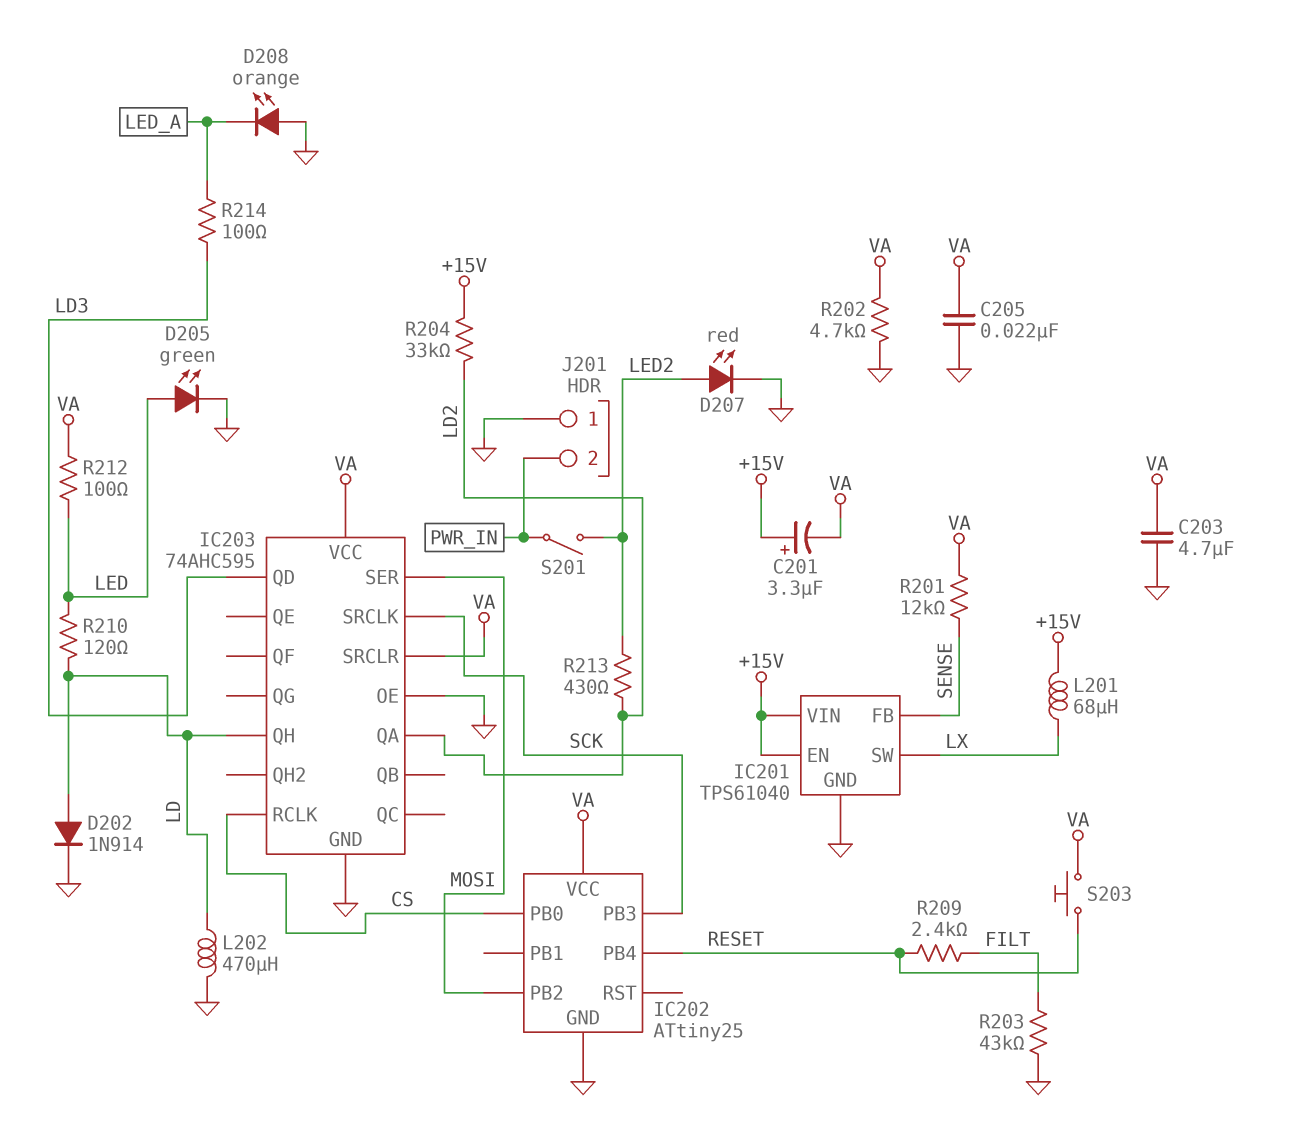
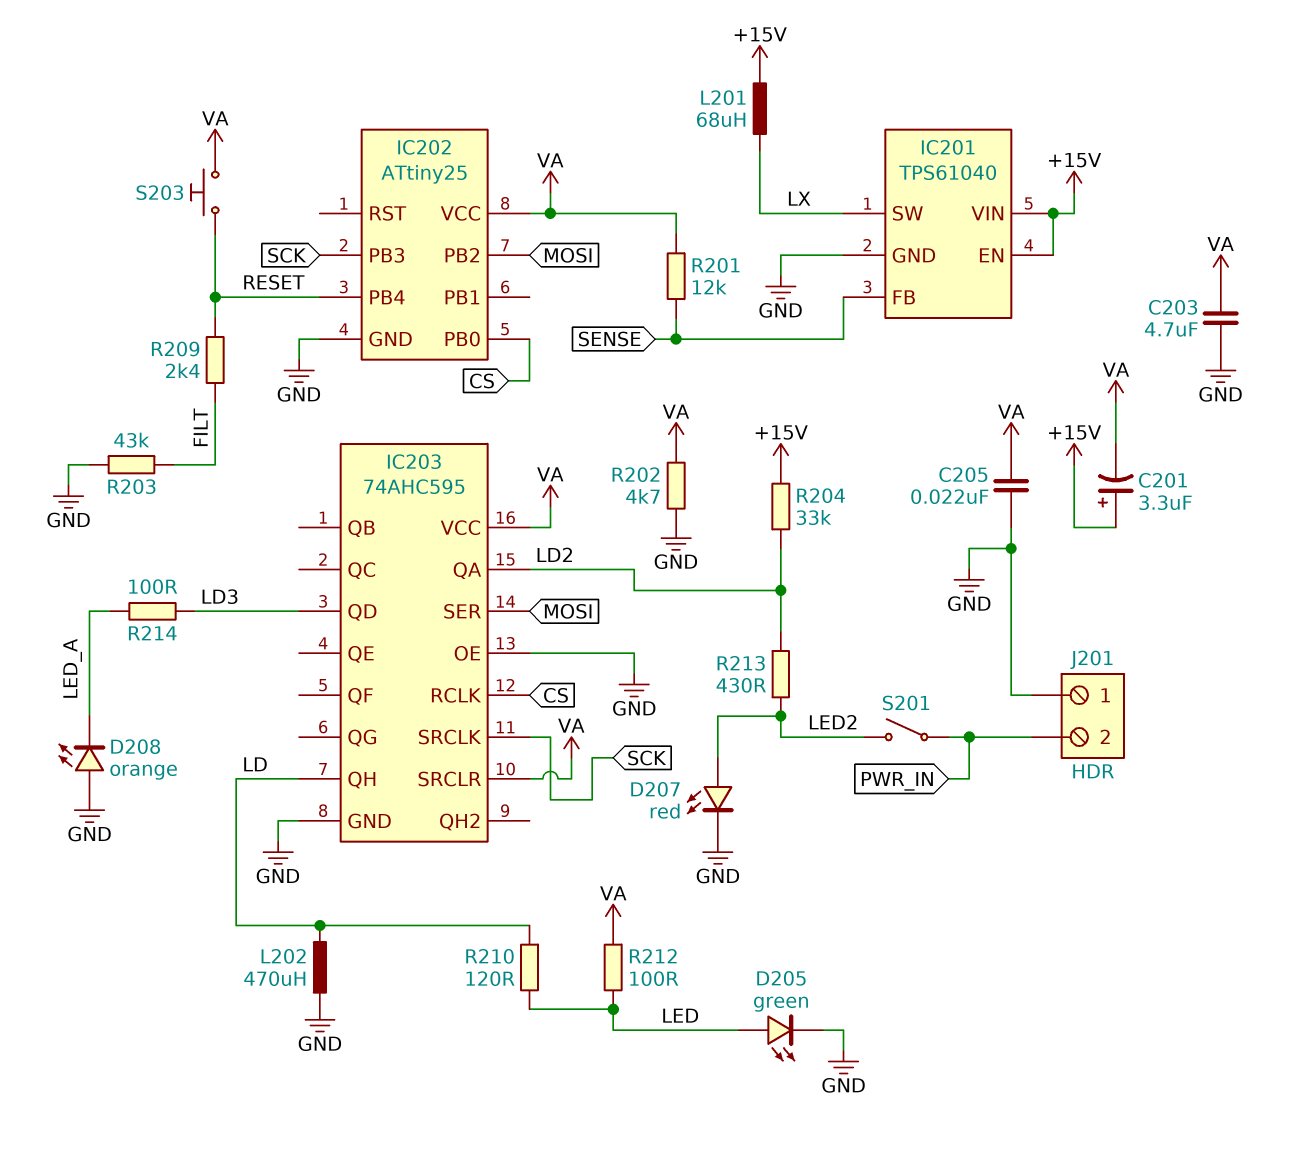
D202: diode 1N914 (A LD, K GND) -> none

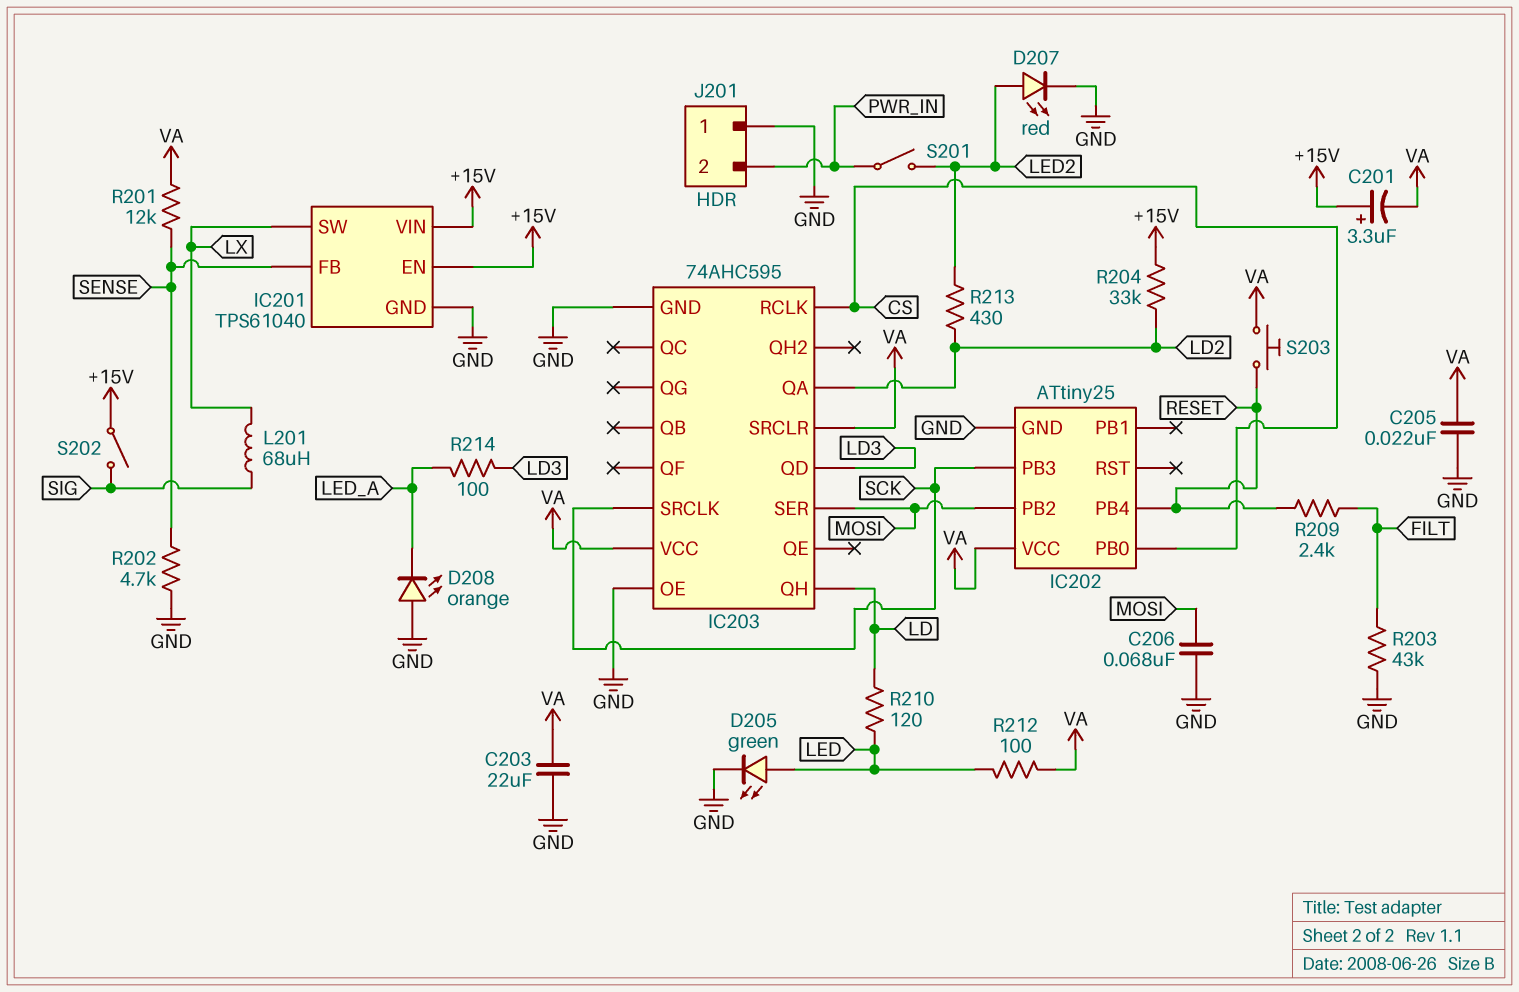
C203: 4.7uF (GND, VA) -> 22uF (GND, VA)
C206: none -> 68nF (GND, MOSI)
L201: 68uH (+15V, LX) -> 68uH (LX, SIG)
L202: 470uH (GND, LD) -> none
R202: 4.7k (GND, VA) -> 4.7k (GND, SENSE)
S202: none -> switch (+15V, SIG)

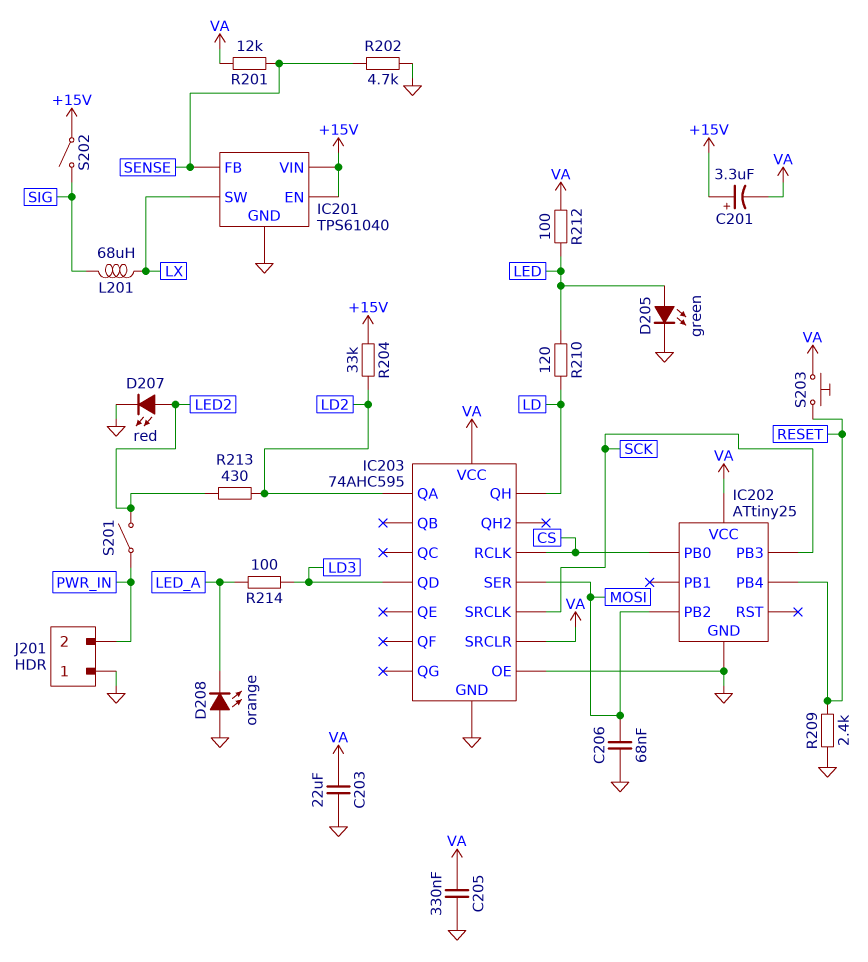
C205: 22nF (GND, VA) -> 330nF (GND, VA)
R203: 43k (FILT, GND) -> none
R209: 2.4k (FILT, RESET) -> 2.4k (GND, RESET)

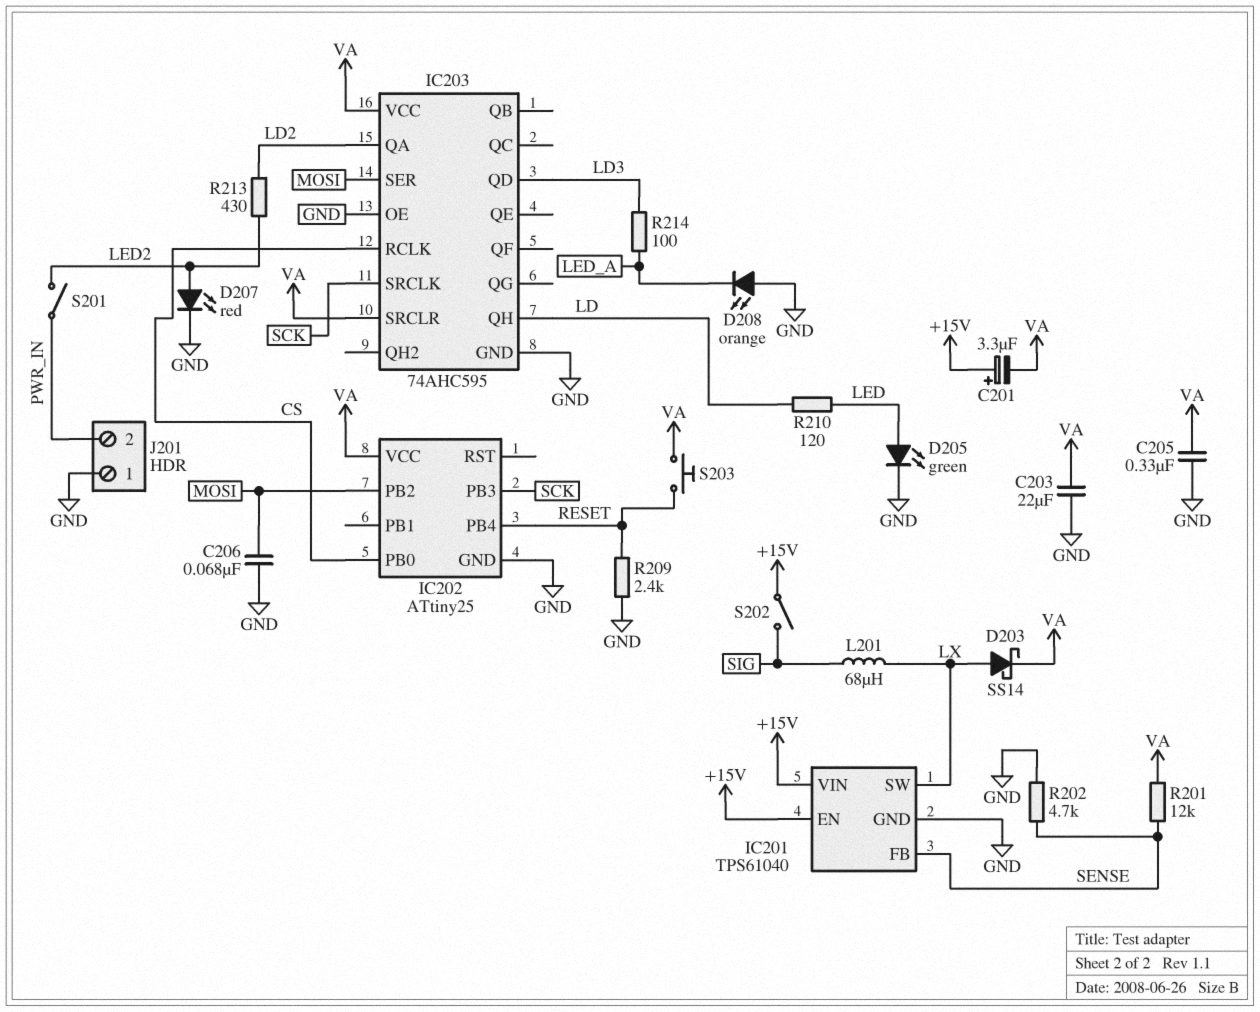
D203: none -> schottky SS14 (A LX, K VA)
R204: 33k (+15V, LD2) -> none
R212: 100 (LED, VA) -> none

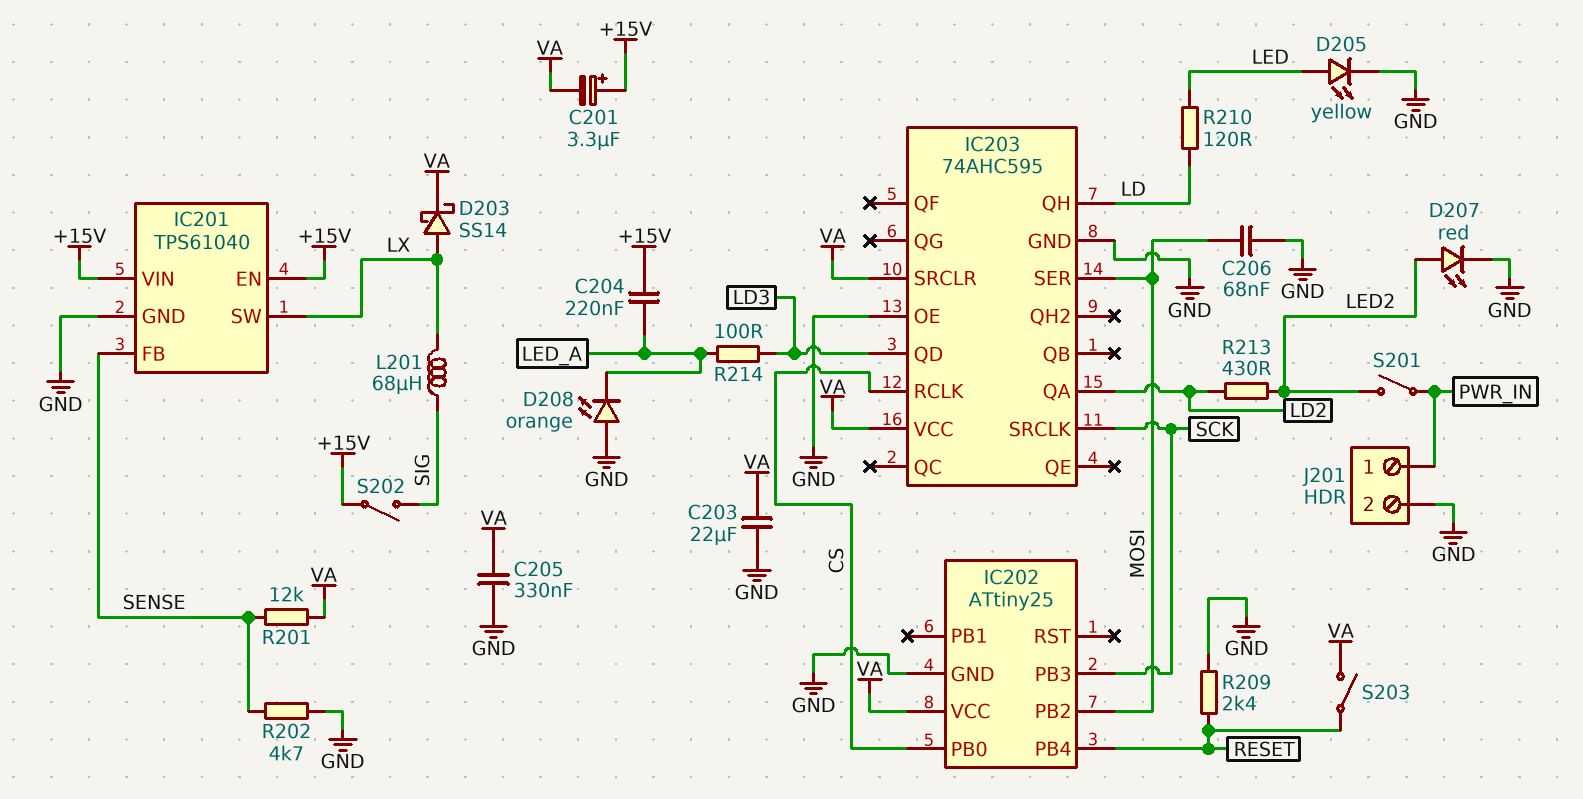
C204: none -> 220nF (+15V, LED_A)
D205: LED green (A LED, K GND) -> LED yellow (A LED, K GND)
J201 pin 1: GND -> PWR_IN
J201 pin 2: PWR_IN -> GND
S203: button (RESET, VA) -> switch (RESET, VA)

